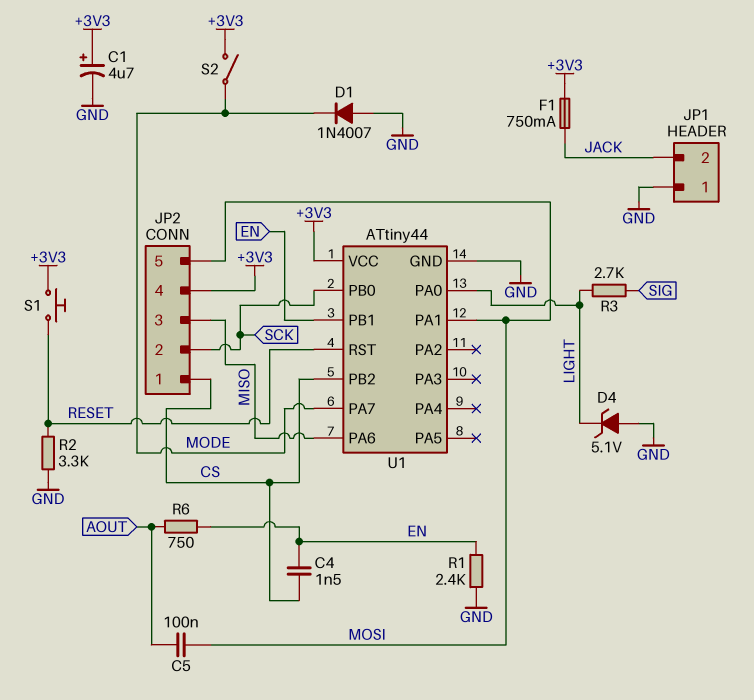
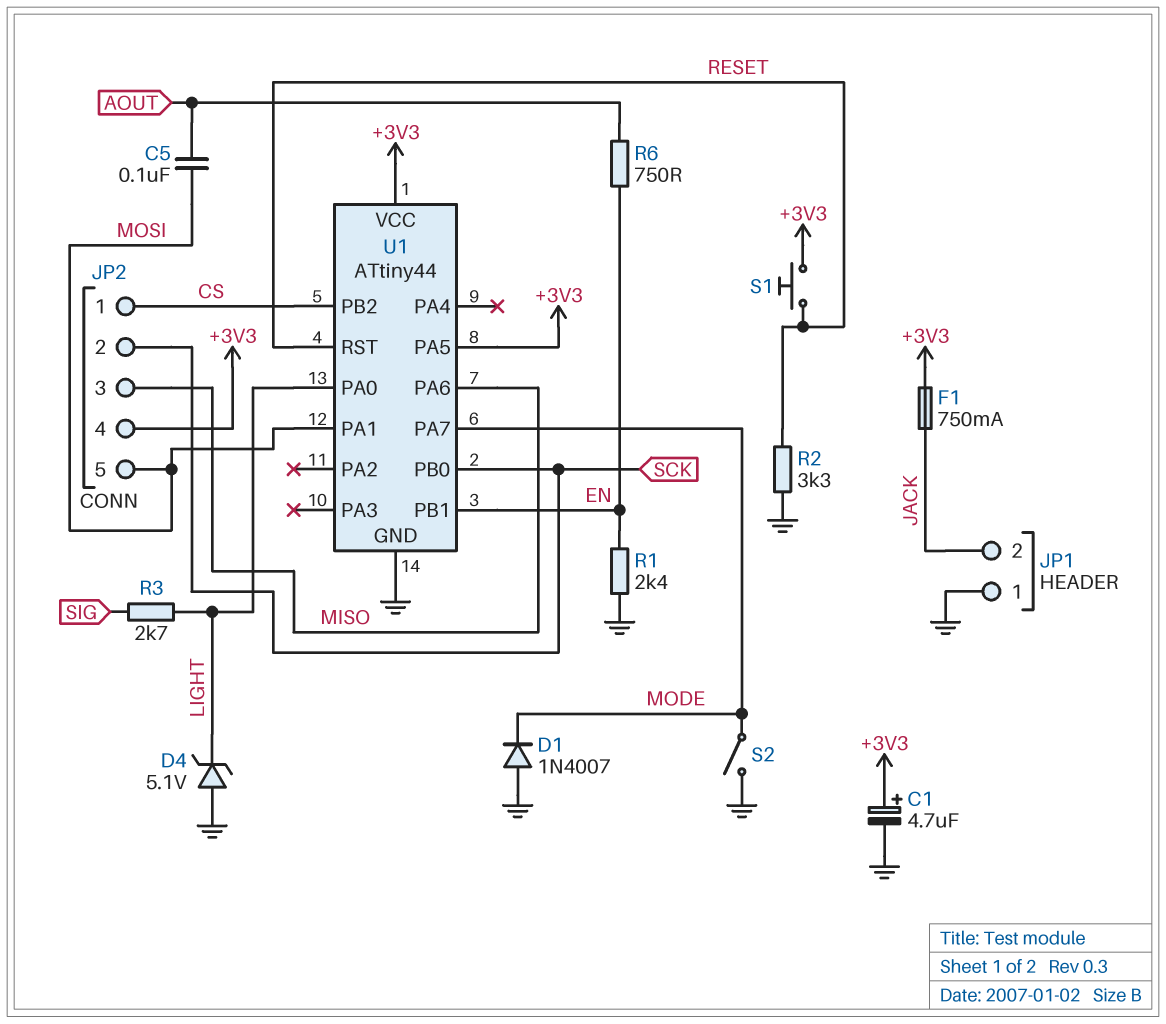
C4: 1.5nF (CS, EN) -> none
S2: switch (+3V3, MODE) -> switch (GND, MODE)
U1 pin PA5: none -> +3V3

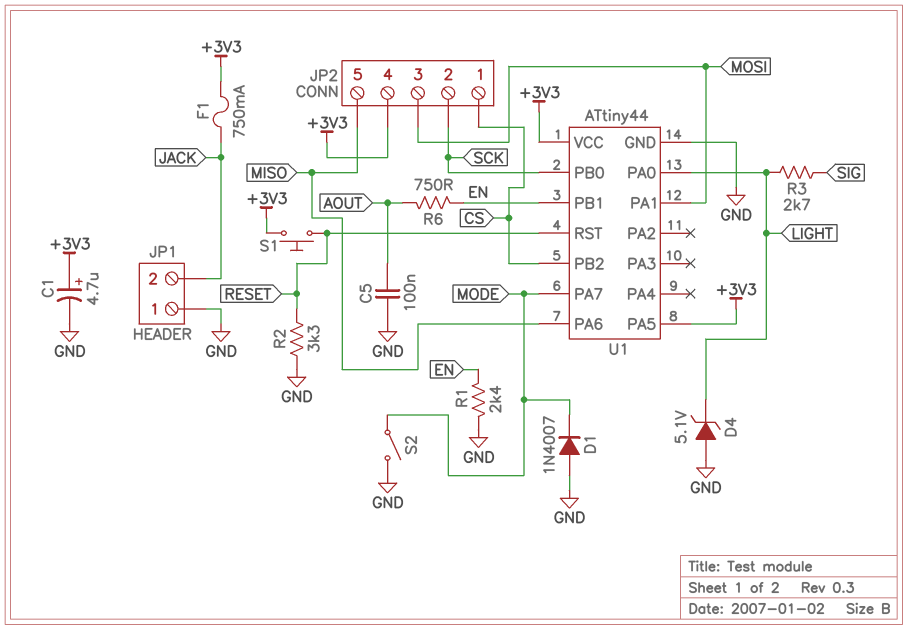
C5: 100nF (AOUT, MOSI) -> 100nF (AOUT, GND)
JP2 pin 3: MISO -> MOSI
JP2 pin 5: MOSI -> MISO

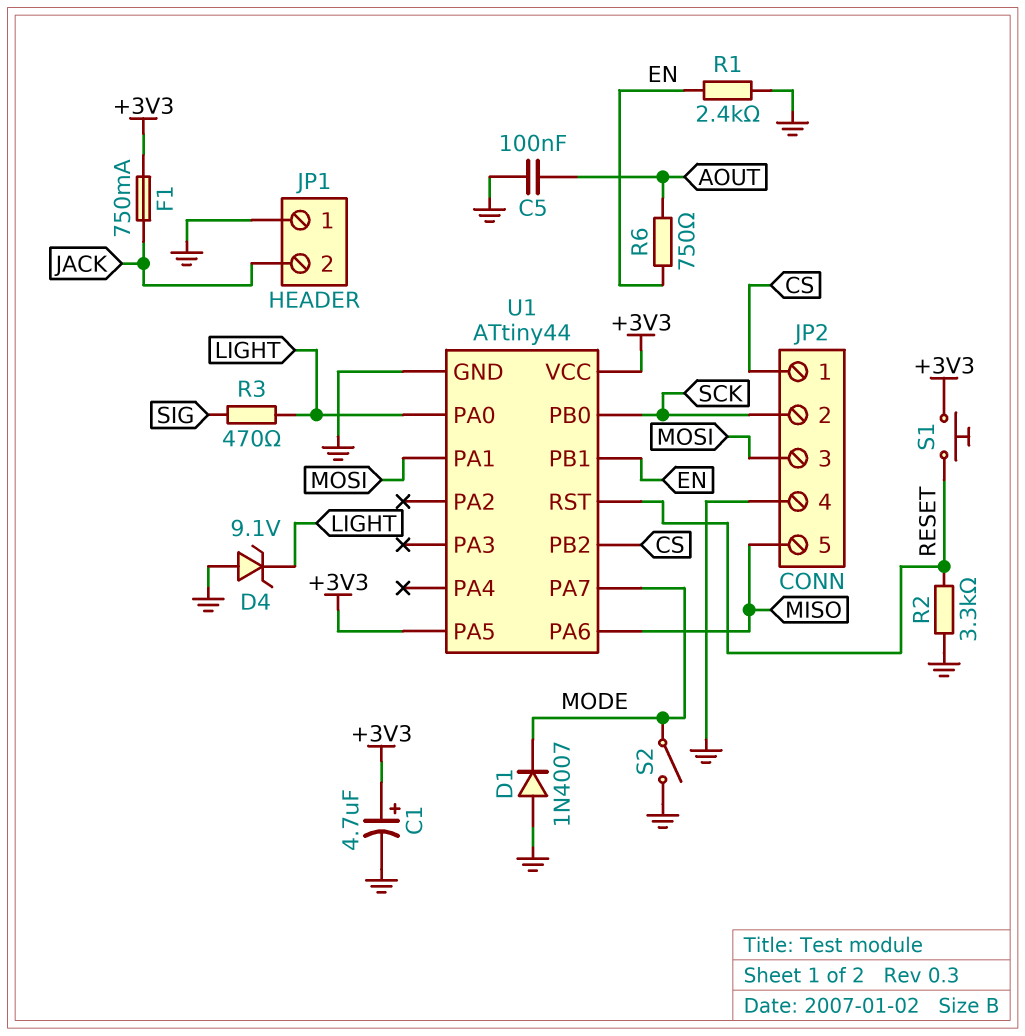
D4: zener 5.1V (A GND, K LIGHT) -> zener 9.1V (A GND, K LIGHT)
JP2 pin 4: +3V3 -> GND
R3: 2.7k (LIGHT, SIG) -> 470 (LIGHT, SIG)

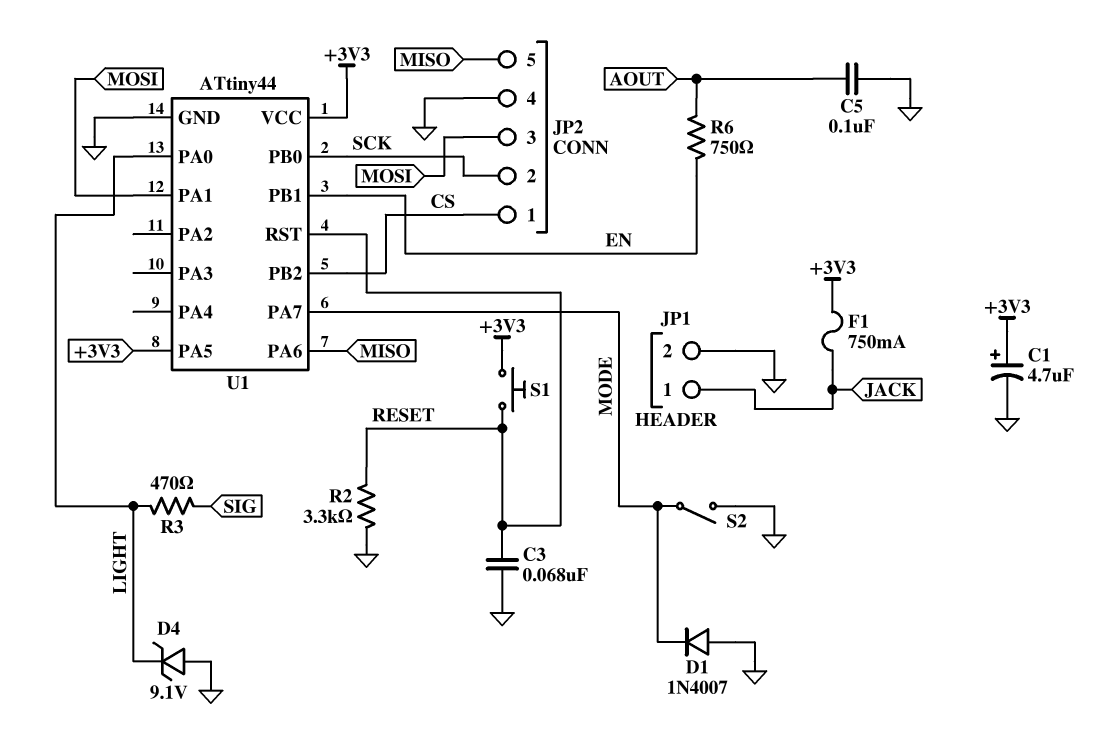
C3: none -> 68nF (GND, RESET)
JP1 pin 1: GND -> JACK
JP1 pin 2: JACK -> GND
R1: 2.4k (EN, GND) -> none

